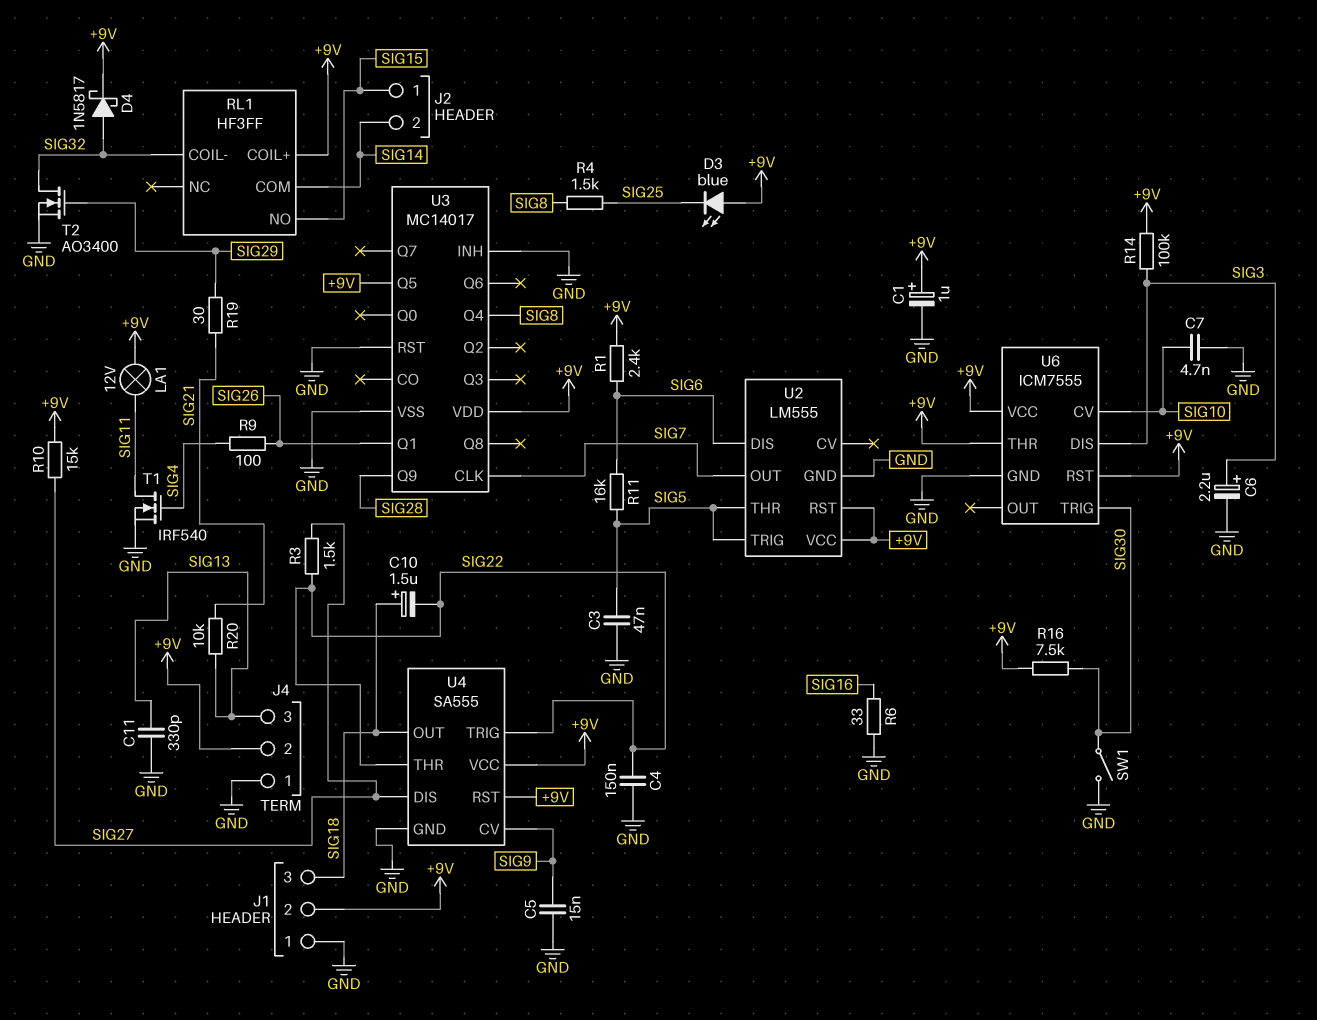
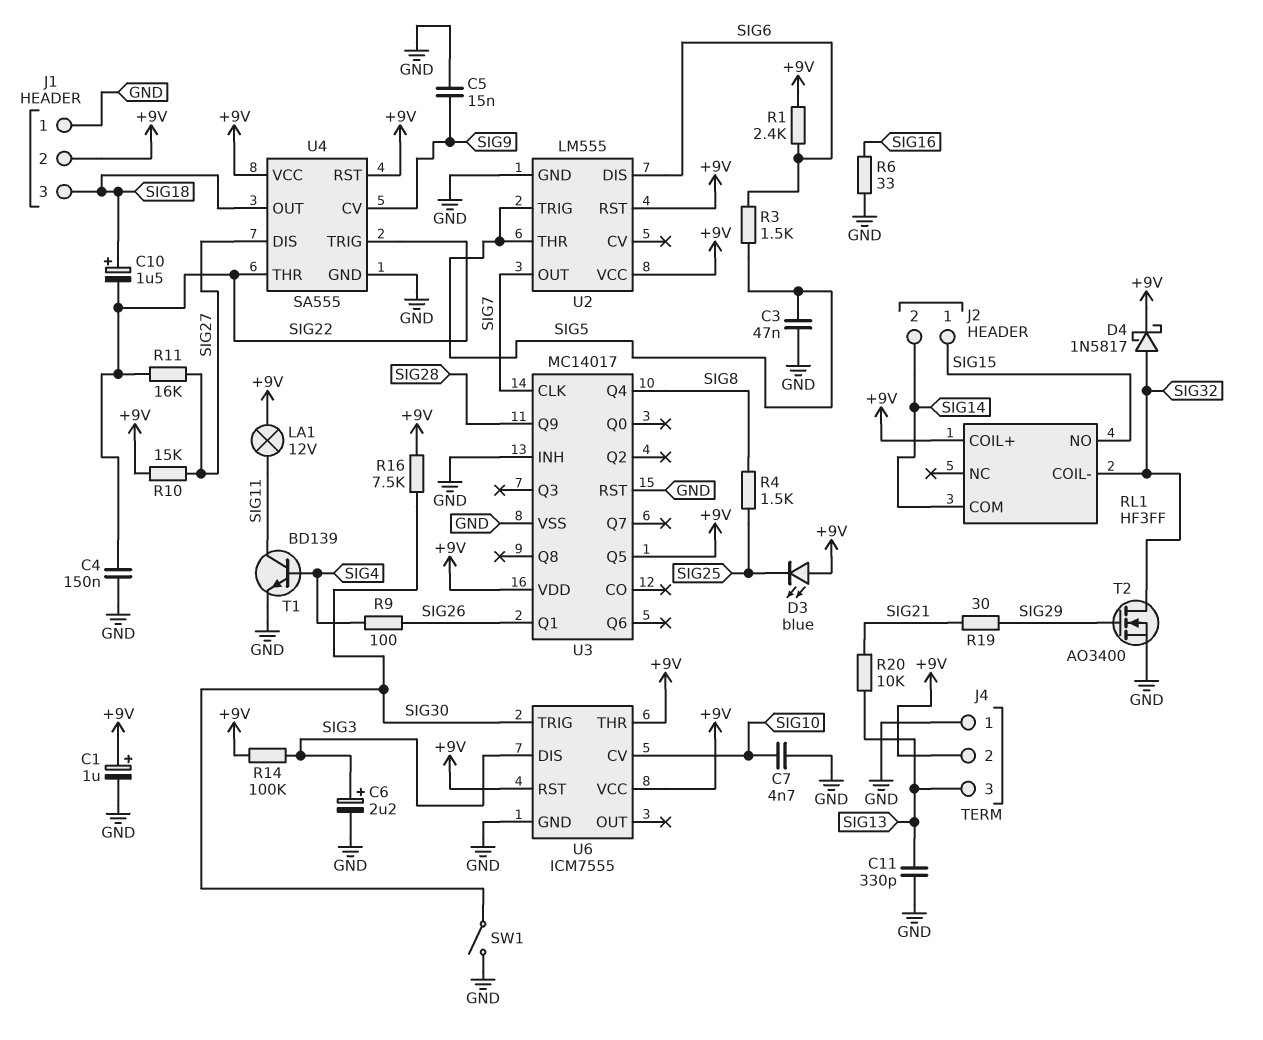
R3: 1.5k (SIG22, SIG27) -> 1.5k (SIG5, SIG6)
R11: 16k (SIG5, SIG6) -> 16k (SIG22, SIG27)
T1: NMOS IRF540 (G SIG4, D SIG11, S GND) -> NPN BD139 (B SIG4, C SIG11, E GND)

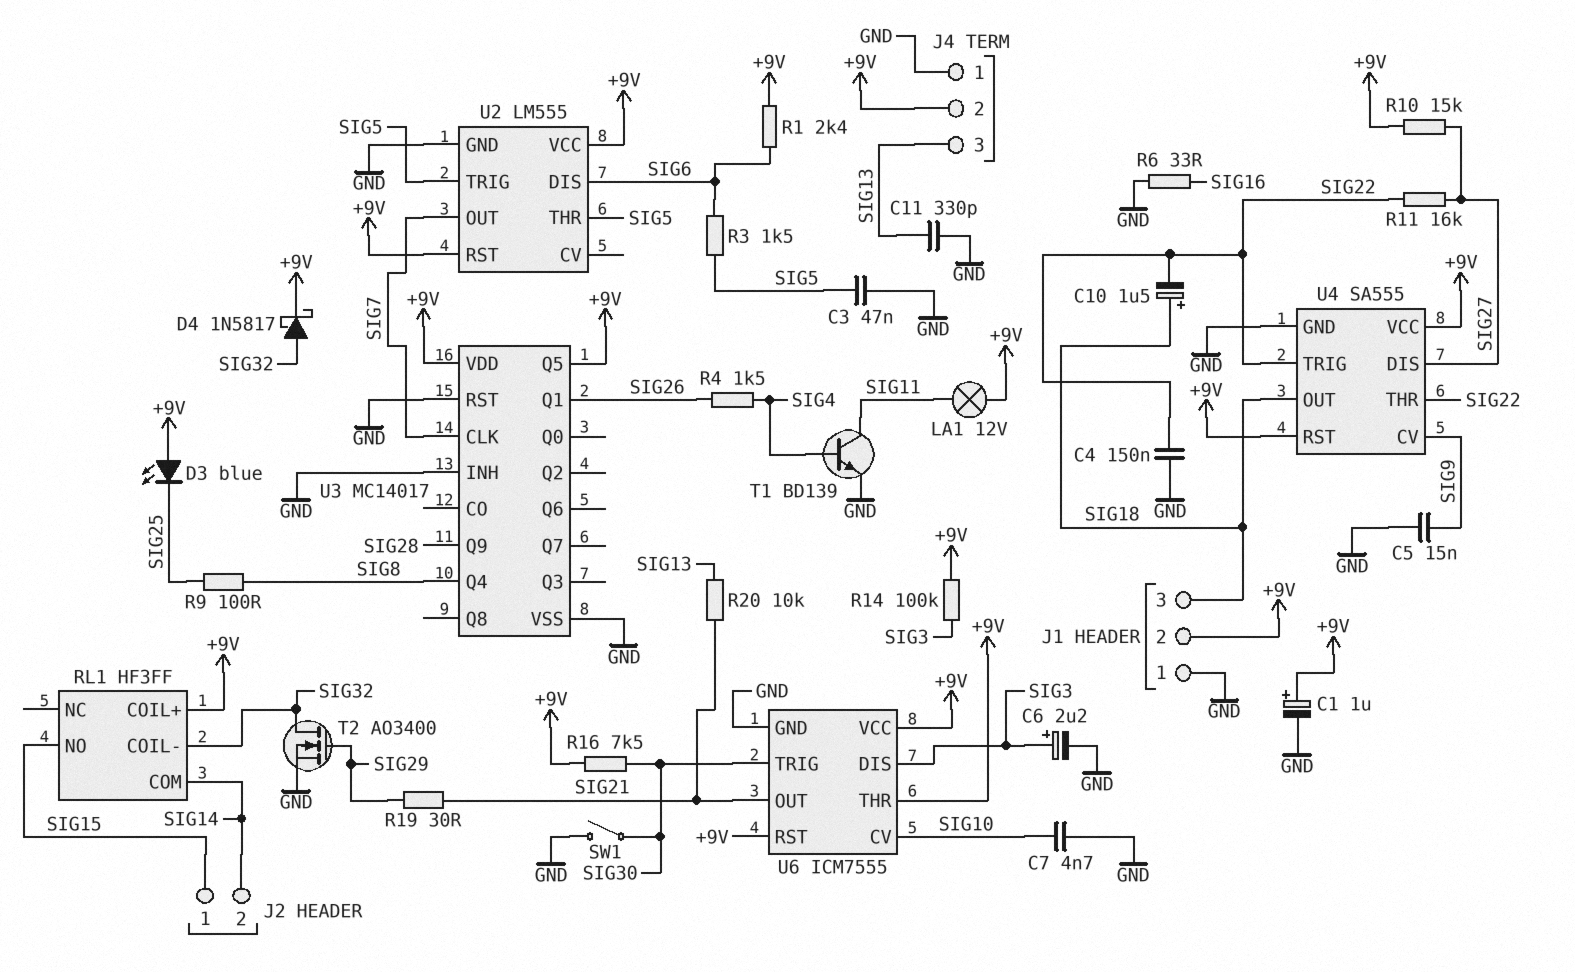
R4: 1.5k (SIG8, SIG25) -> 1.5k (SIG4, SIG26)
R9: 100 (SIG4, SIG26) -> 100 (SIG8, SIG25)
U6 pin OUT: none -> SIG21

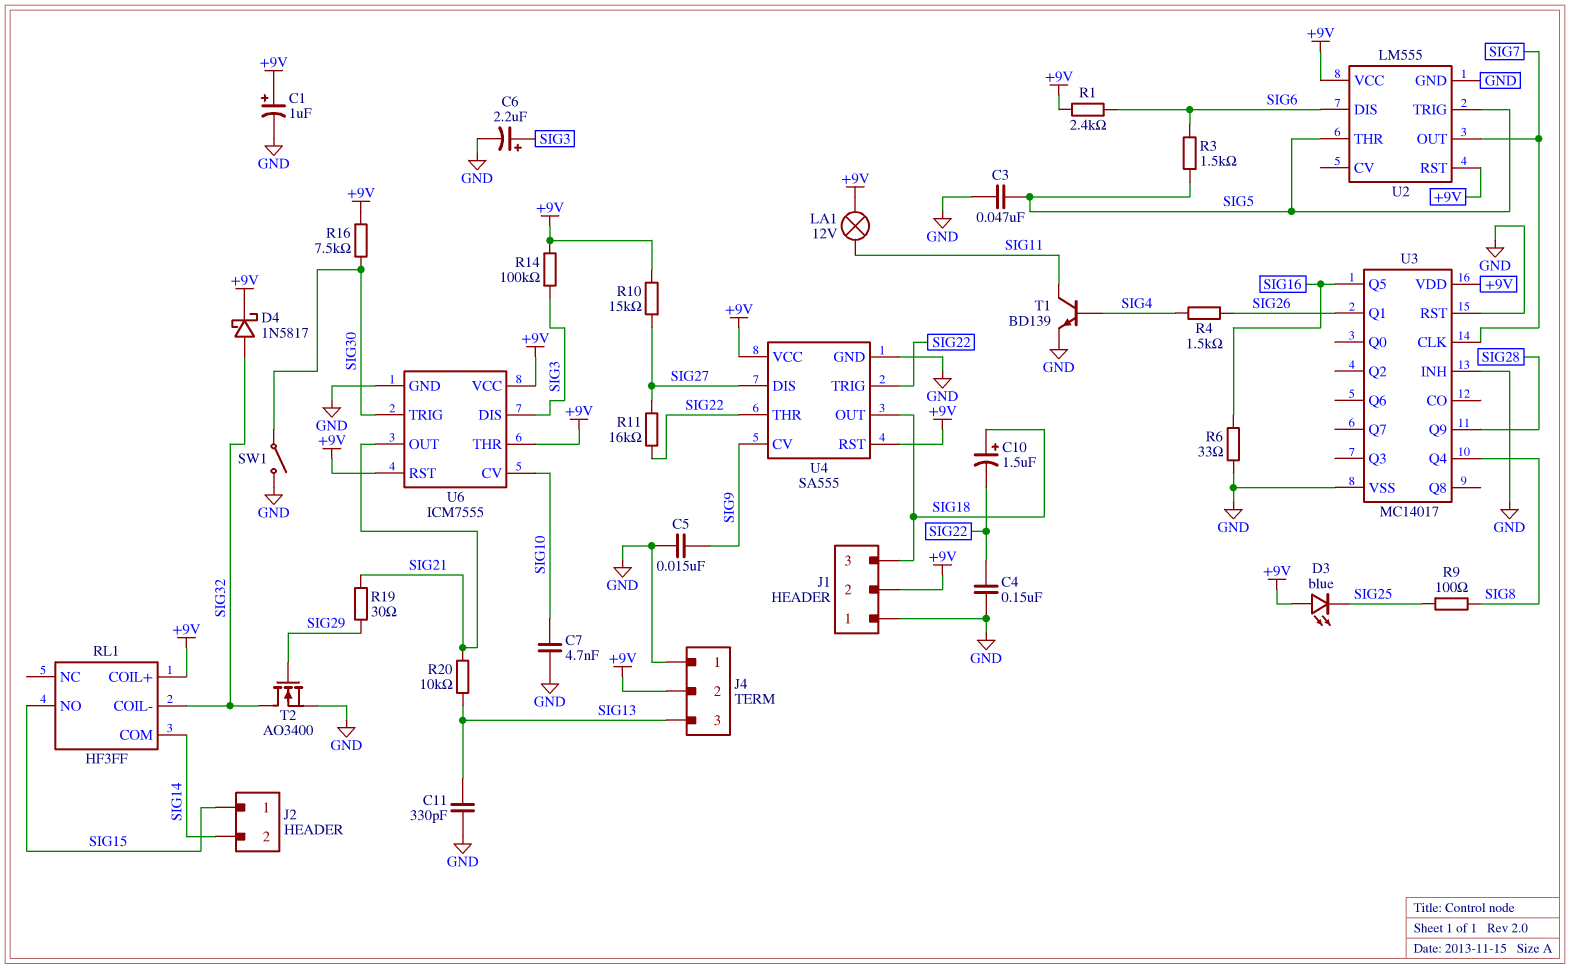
U3 pin Q5: +9V -> SIG16

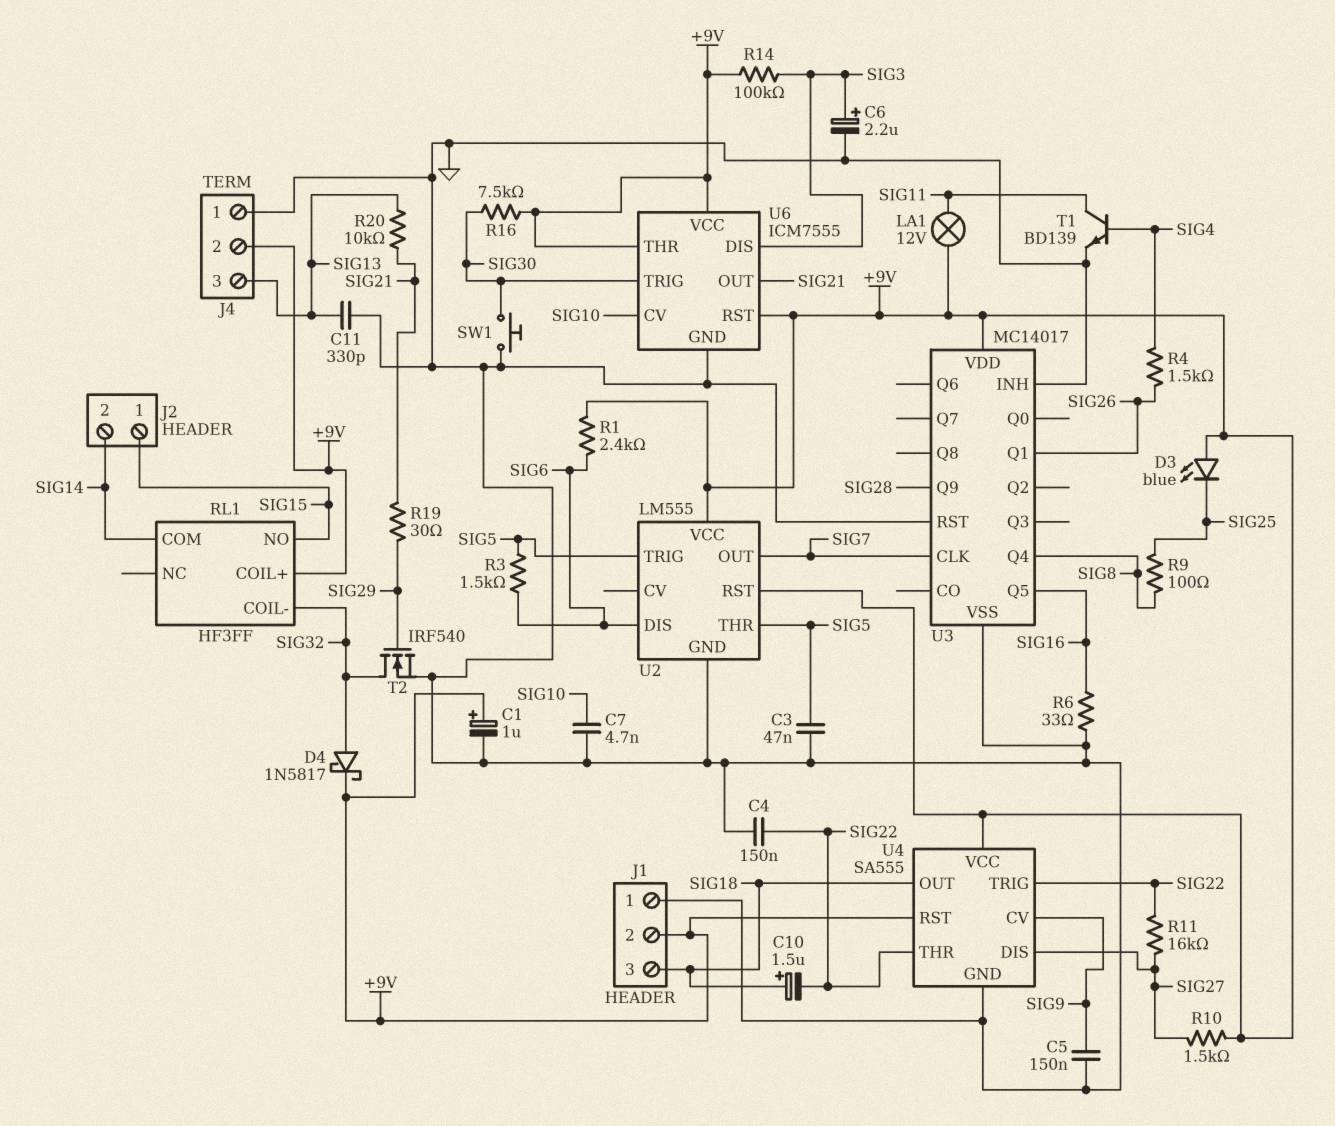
C5: 15nF (GND, SIG9) -> 150nF (GND, SIG9)
R10: 15k (+9V, SIG27) -> 1.5k (+9V, SIG27)
SW1: switch (GND, SIG30) -> button (GND, SIG30)
T2: NMOS AO3400 (G SIG29, D SIG32, S GND) -> NMOS IRF540 (G SIG29, D SIG32, S GND)

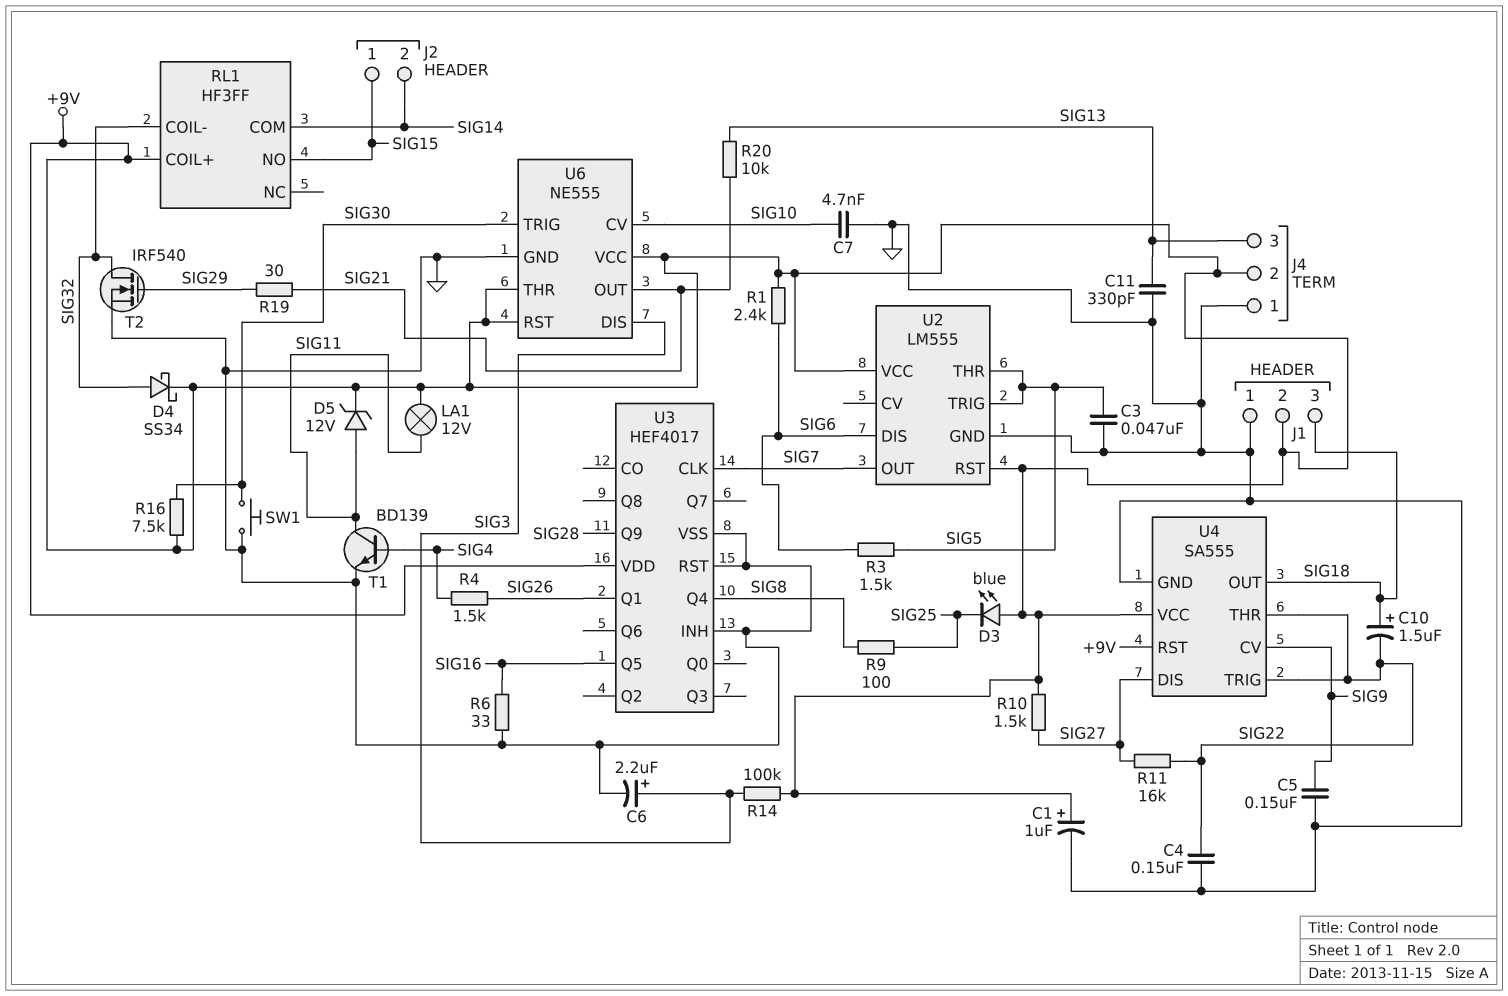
D4: schottky 1N5817 (A SIG32, K +9V) -> schottky SS34 (A SIG32, K +9V)
D5: none -> zener 12V (A SIG11, K +9V)
U3: MC14017 -> HEF4017
U6: ICM7555 -> NE555

